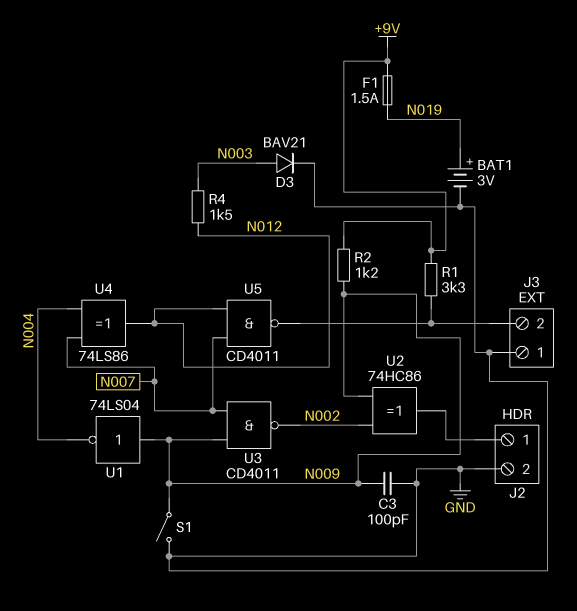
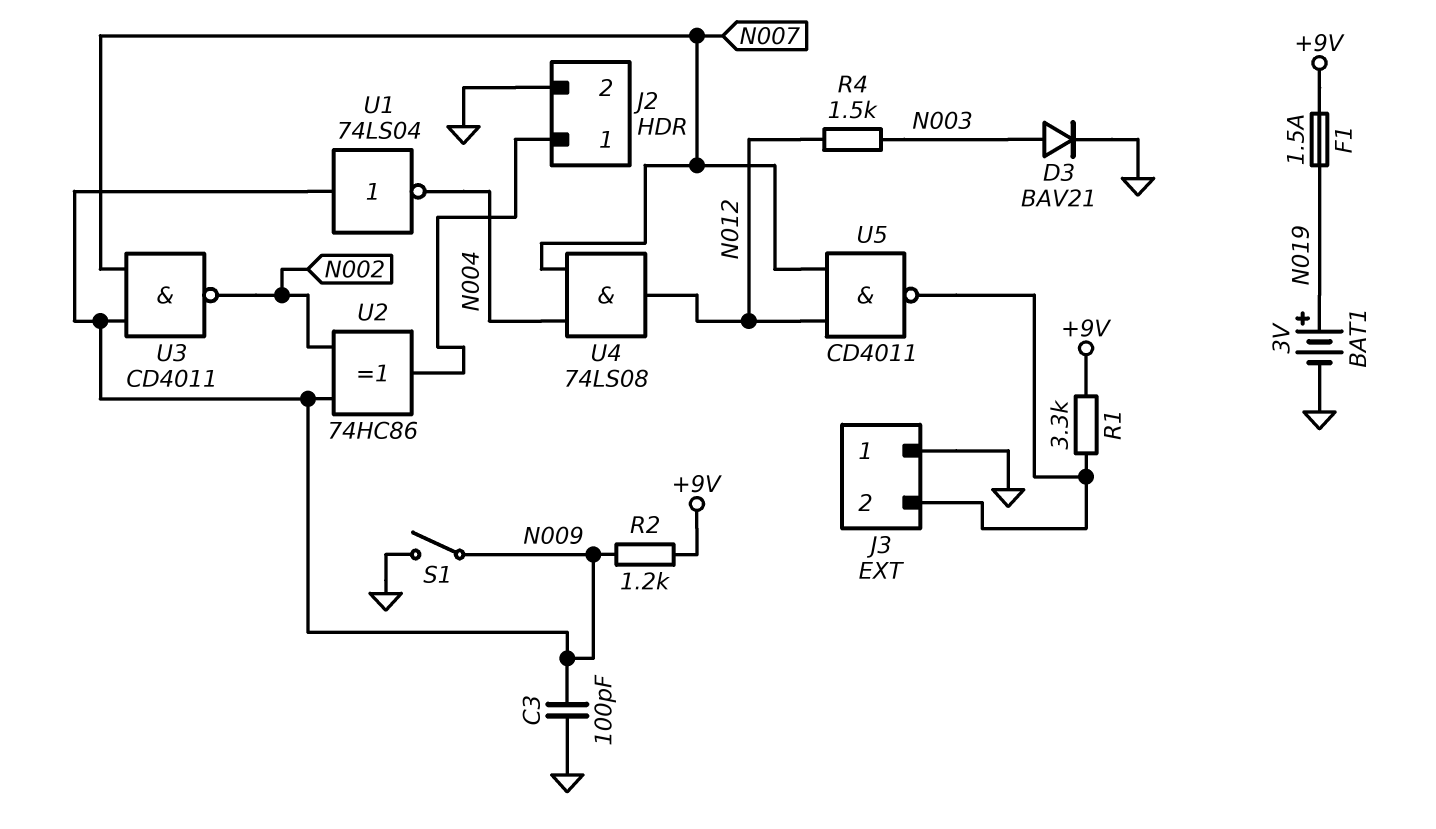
U4: XOR 74LS86 (in N004, in N007, out N012) -> AND 74LS08 (in N004, in N007, out N012)

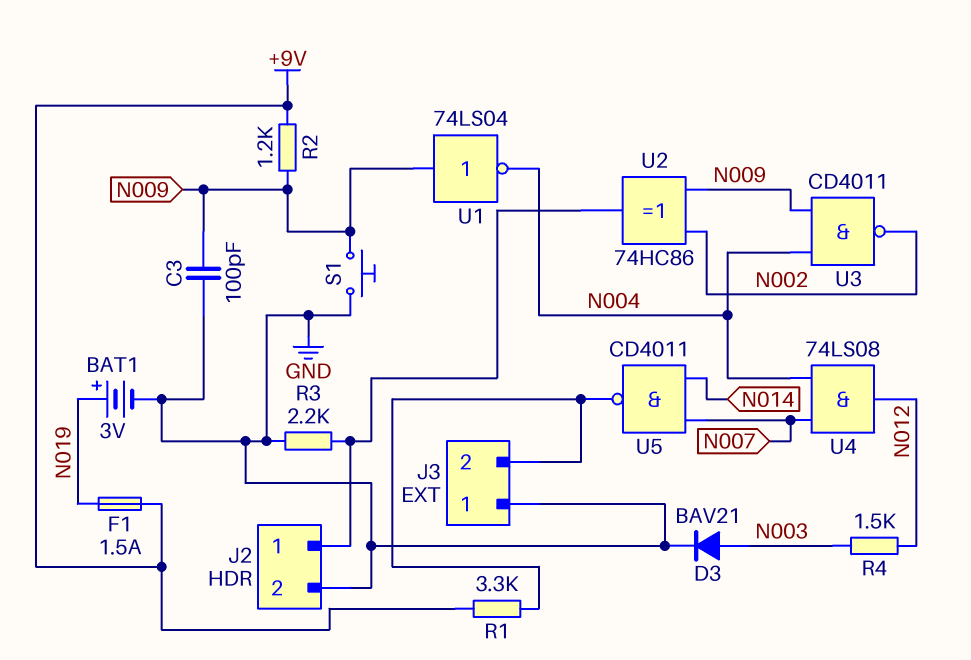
R3: none -> 2.2k (GND, J2/1)
S1: switch (GND, N009) -> button (GND, N009)
U3: NAND CD4011 (in N007, in N009, out N002) -> NAND CD4011 (in N004, in N009, out N002)
U5: NAND CD4011 (in N007, in N012, out J3/2) -> NAND CD4011 (in N007, in N014, out J3/2)

